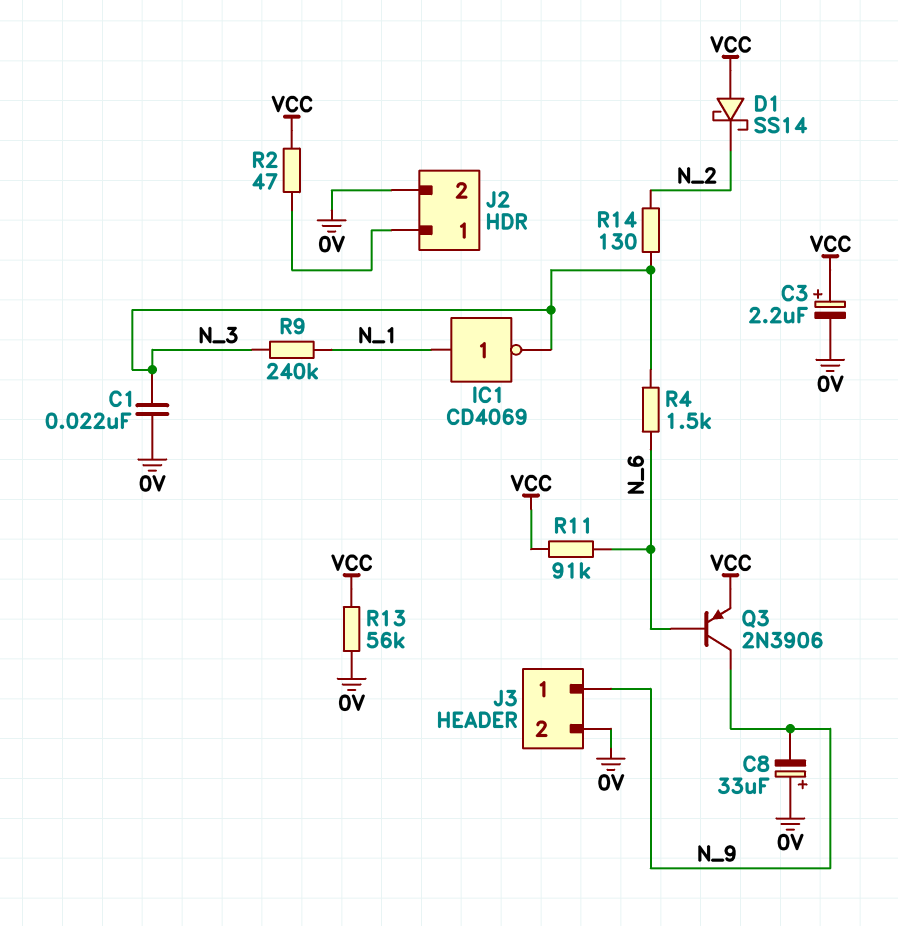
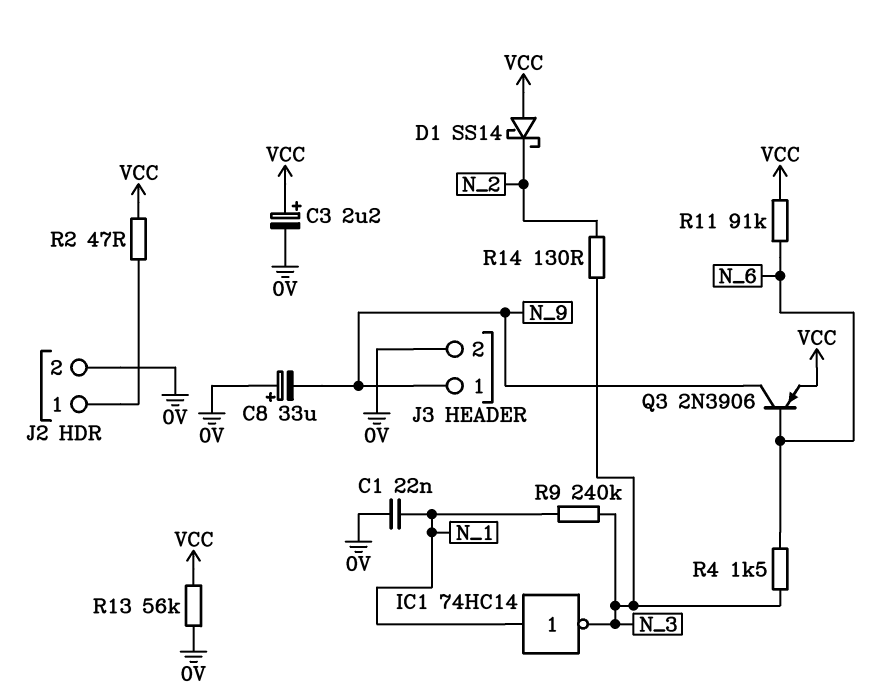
C1: 22nF (0V, N_3) -> 22nF (0V, N_1)
IC1: NOT CD4069 (in N_1, out N_3) -> NOT 74HC14 (in N_1, out N_3)

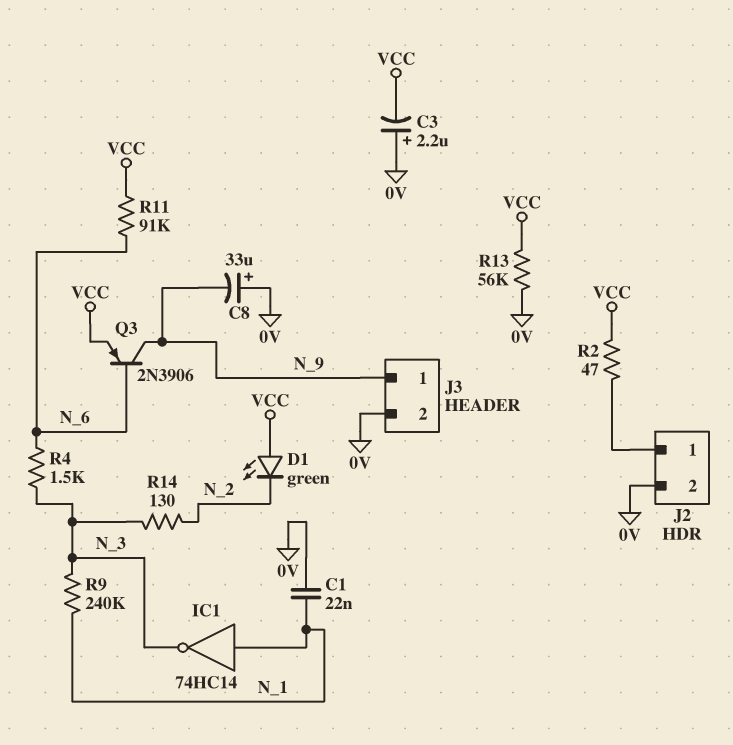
C3: 2.2uF (plus VCC, minus 0V) -> 2.2uF (plus 0V, minus VCC)
D1: schottky SS14 (A VCC, K N_2) -> LED green (A VCC, K N_2)

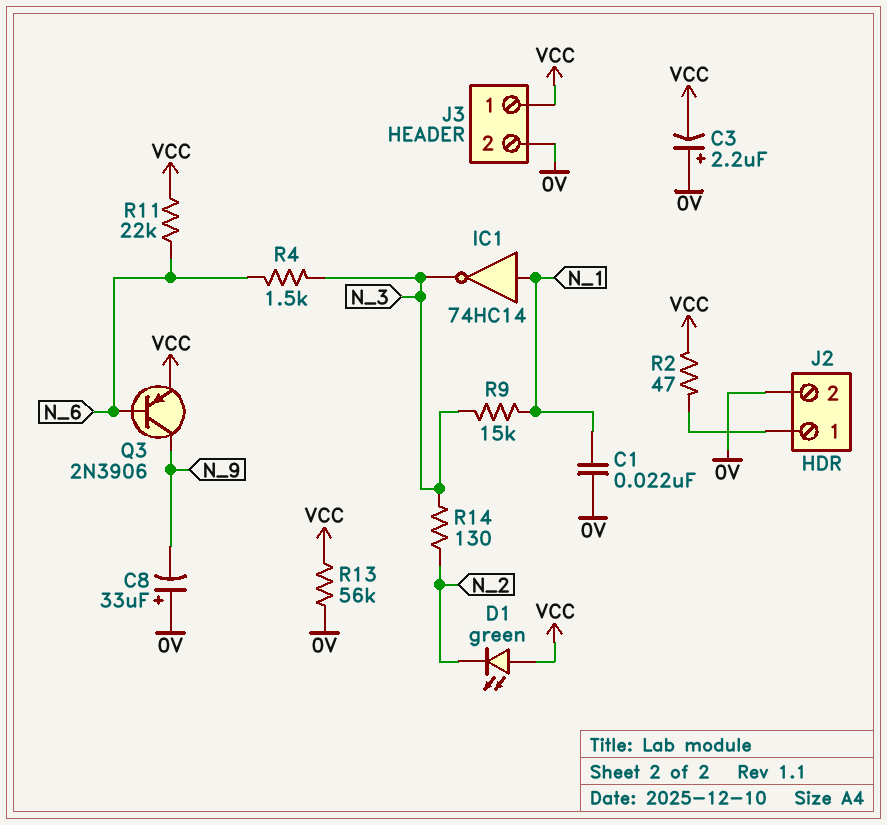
J3 pin 1: N_9 -> VCC
R9: 240k (N_1, N_3) -> 15k (N_1, N_3)
R11: 91k (N_6, VCC) -> 22k (N_6, VCC)

